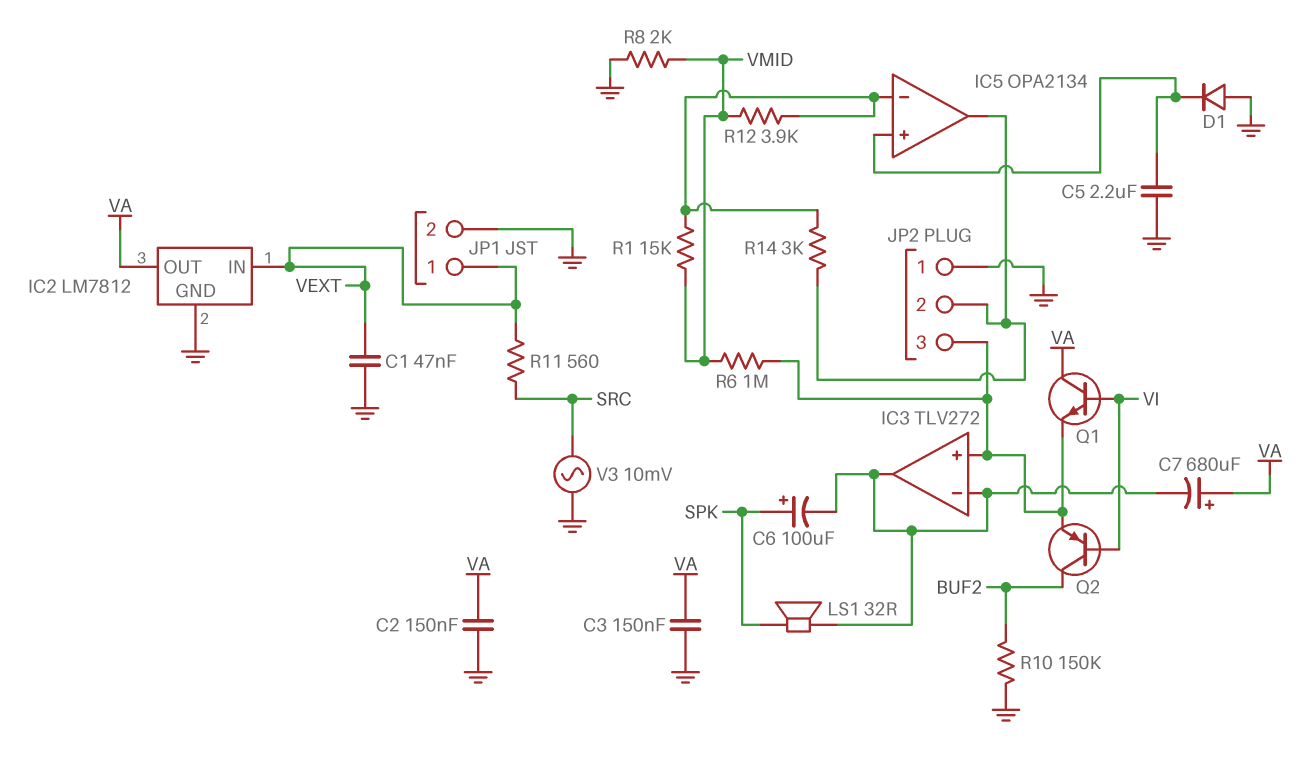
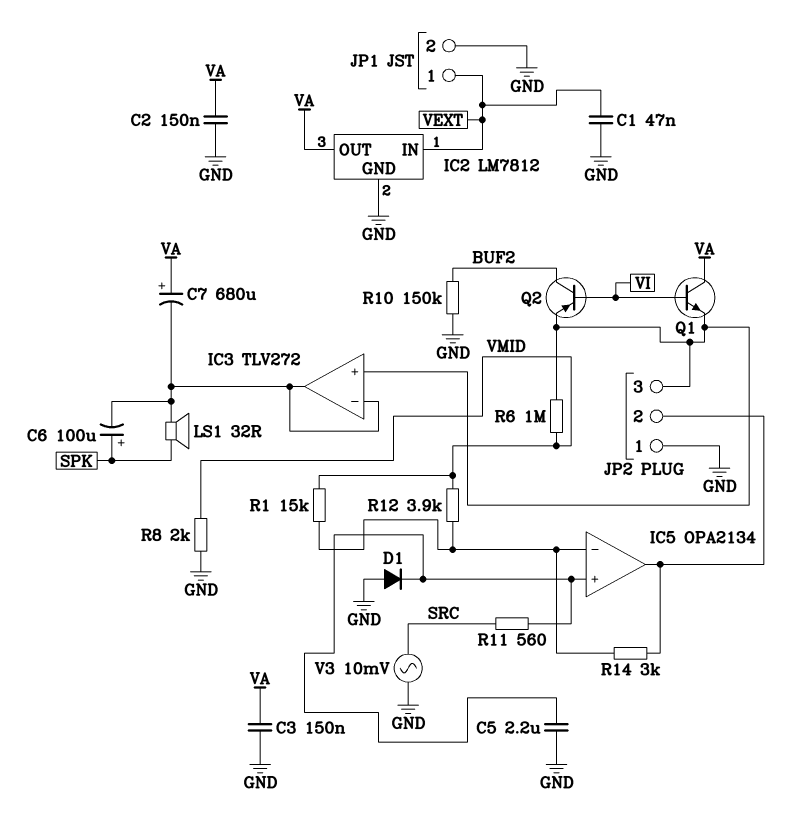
R11: 560 (SRC, VEXT) -> 560 (IC5/in+, SRC)

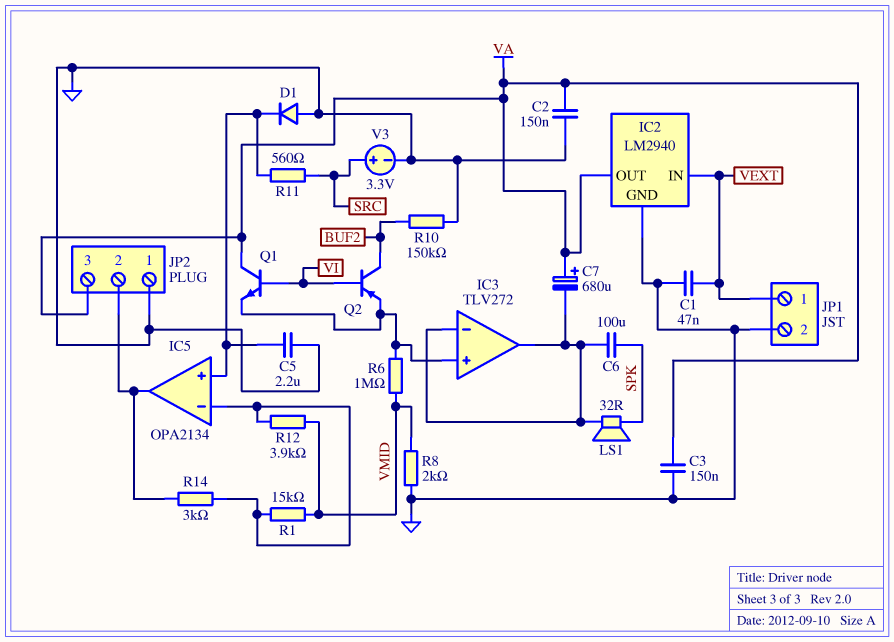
C6: 100uF (plus SPK, minus IC3/in-) -> 100uF (IC3/in-, SPK)
IC2: LM7812 -> LM2940
JP2 pin 3: IC3/in+ -> VA
V3: AC 10mV (GND, SRC) -> 3.3V (plus SRC, minus GND)

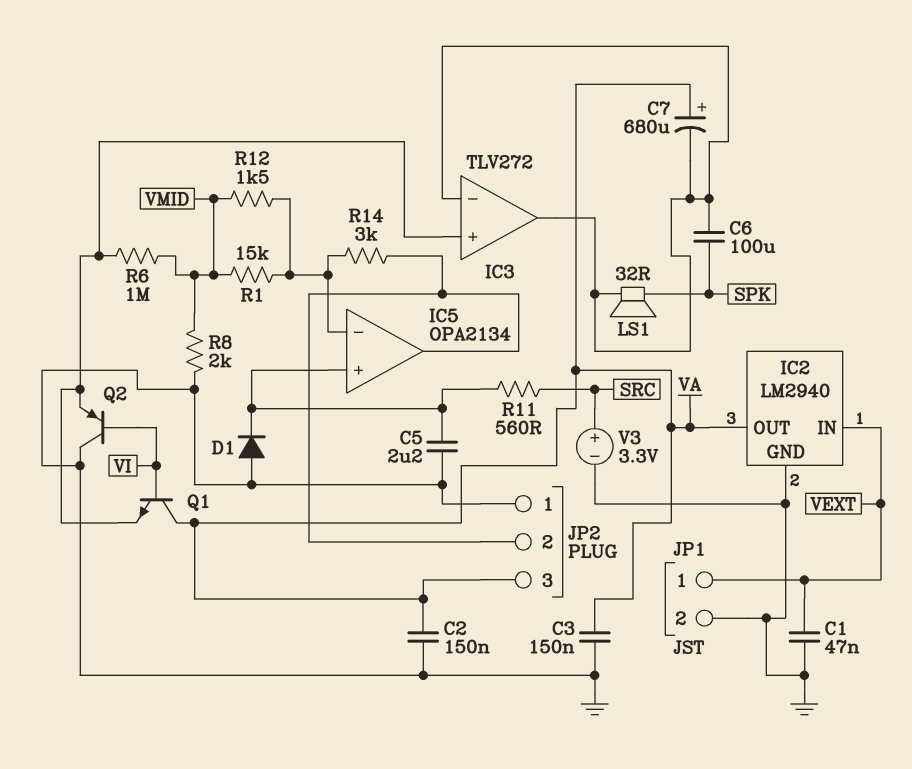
Q2: PNP (B VI, C BUF2, E IC3/in+) -> PNP (B VI, C GND, E IC3/in+)
R10: 150k (BUF2, GND) -> none
R12: 3.9k (IC5/in-, VMID) -> 1.5k (IC5/in-, VMID)

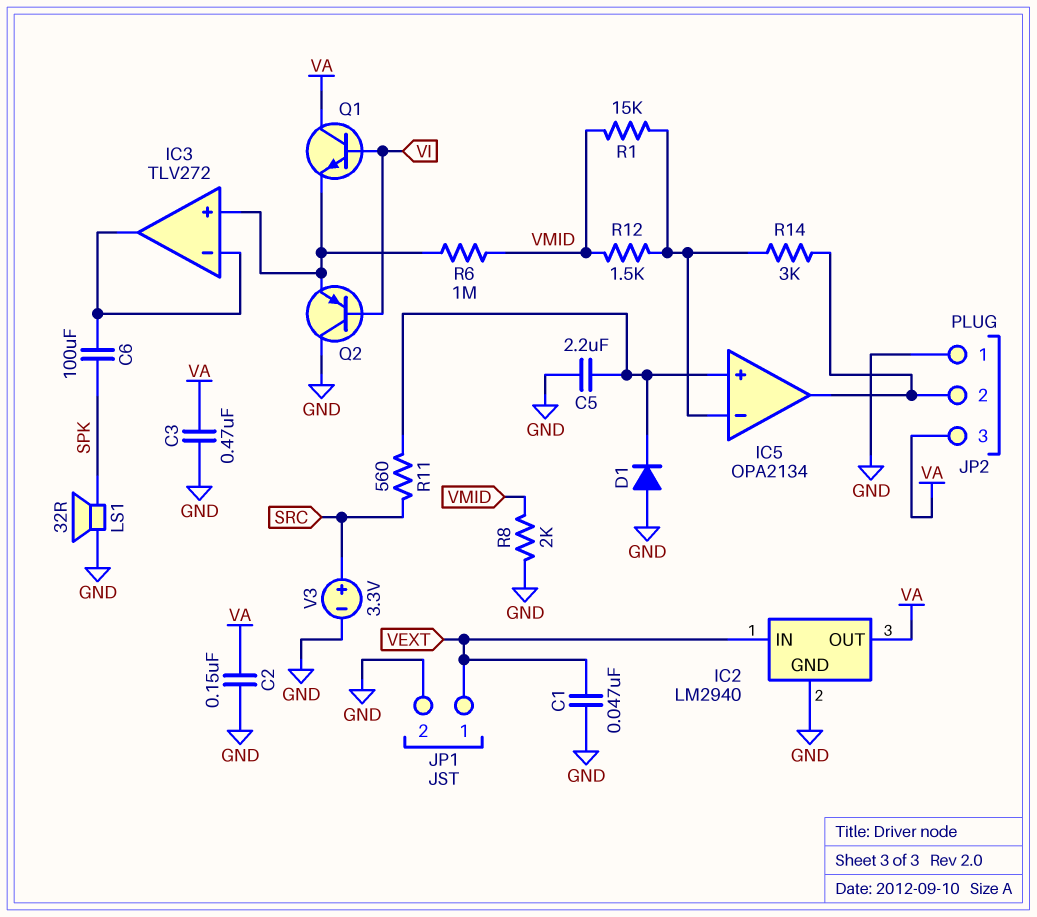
C3: 150nF (GND, VA) -> 470nF (GND, VA)
C7: 680uF (plus VA, minus IC3/in-) -> none
LS1: speaker 32R (IC3/in-, SPK) -> speaker 32R (GND, SPK)

